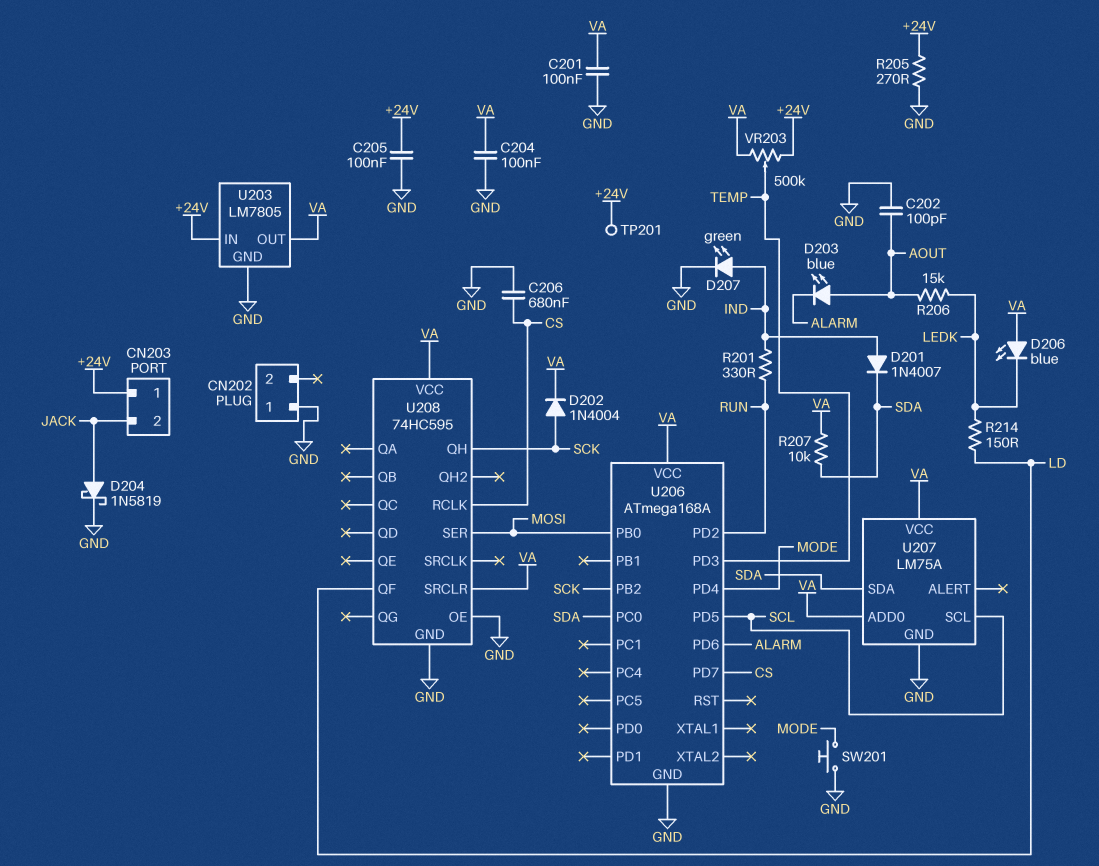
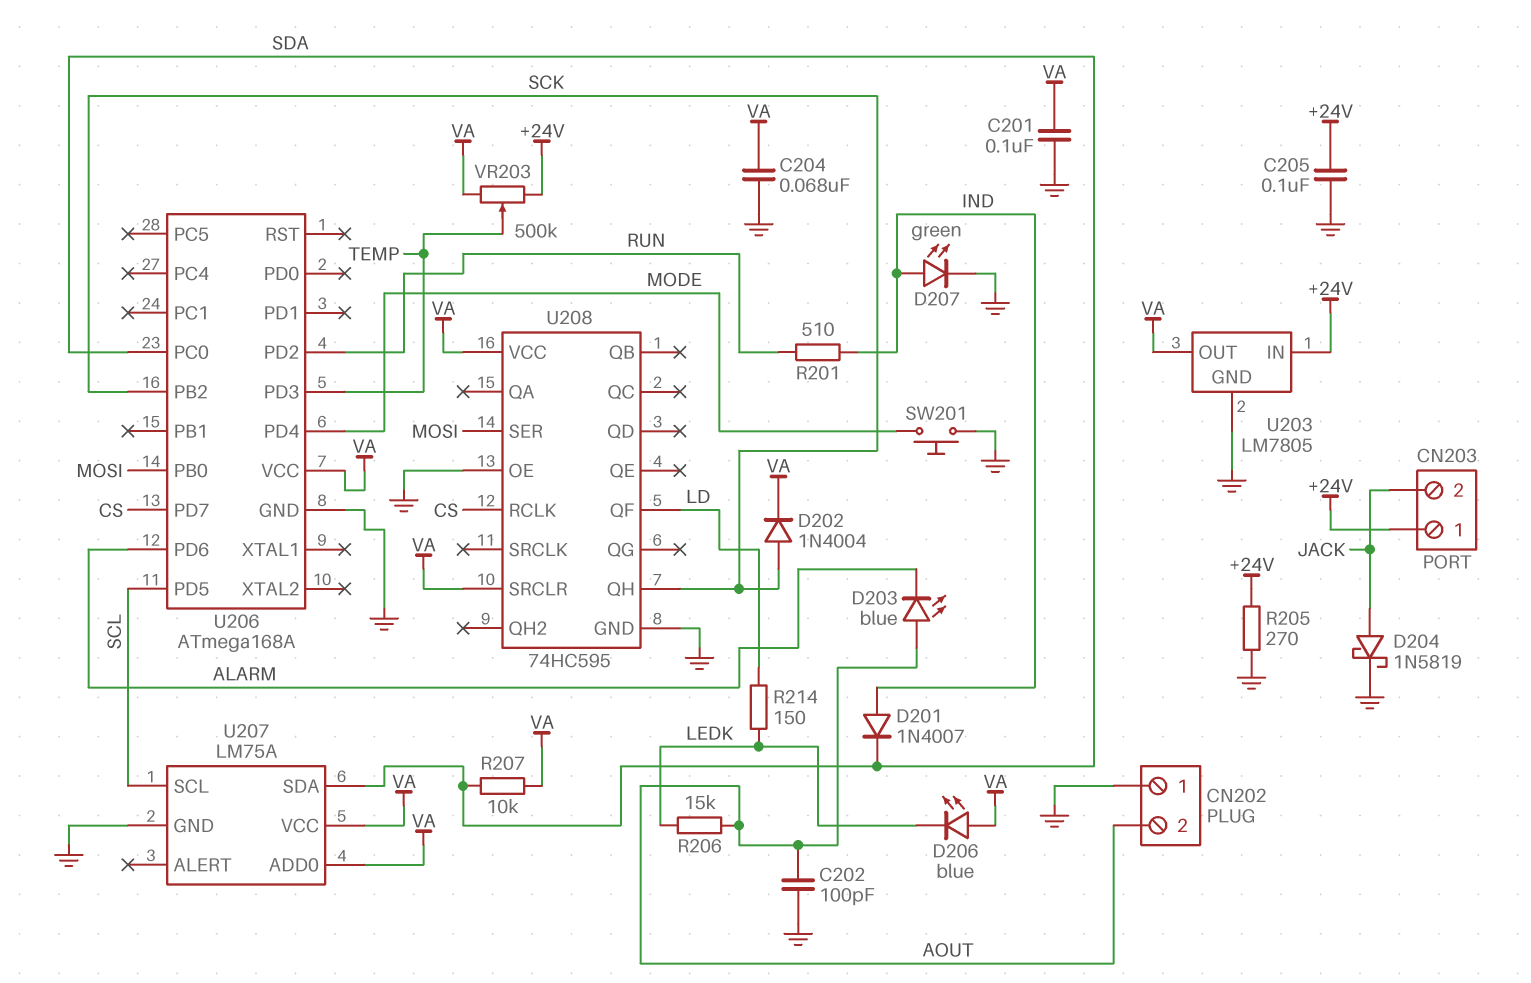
C204: 100nF (GND, VA) -> 68nF (GND, VA)
C206: 680nF (CS, GND) -> none
CN202 pin 2: none -> AOUT
R201: 330 (IND, RUN) -> 510 (IND, RUN)
TP201: test point (+24V) -> none

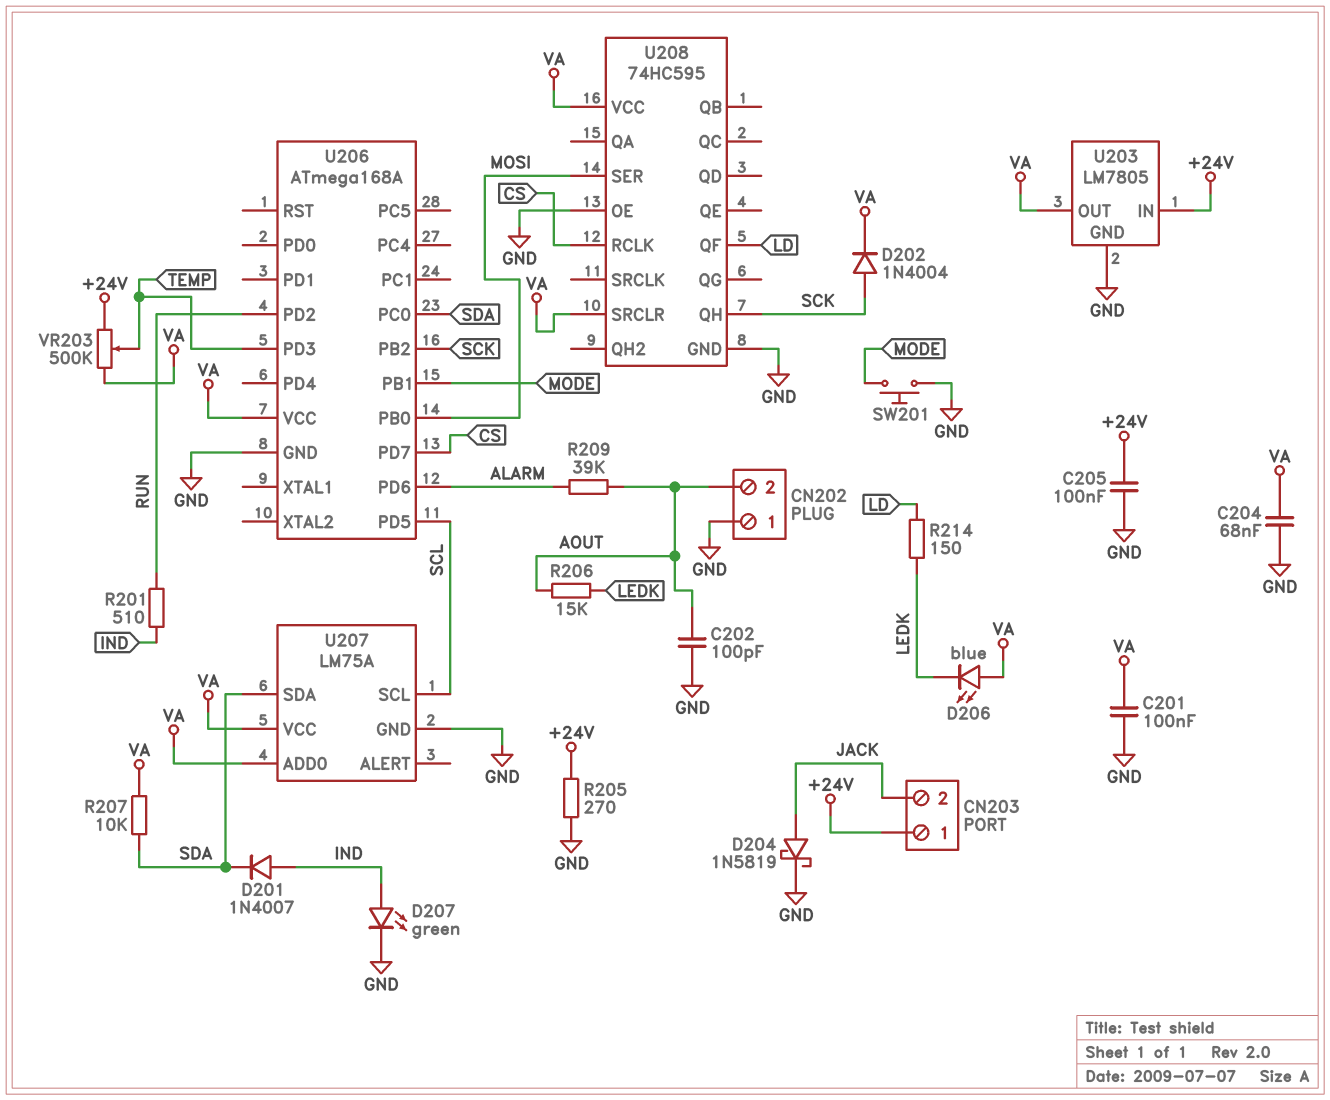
D203: LED blue (A AOUT, K ALARM) -> none
R209: none -> 39k (ALARM, AOUT)
U206 pin PB1: none -> MODE
U206 pin PD4: MODE -> none

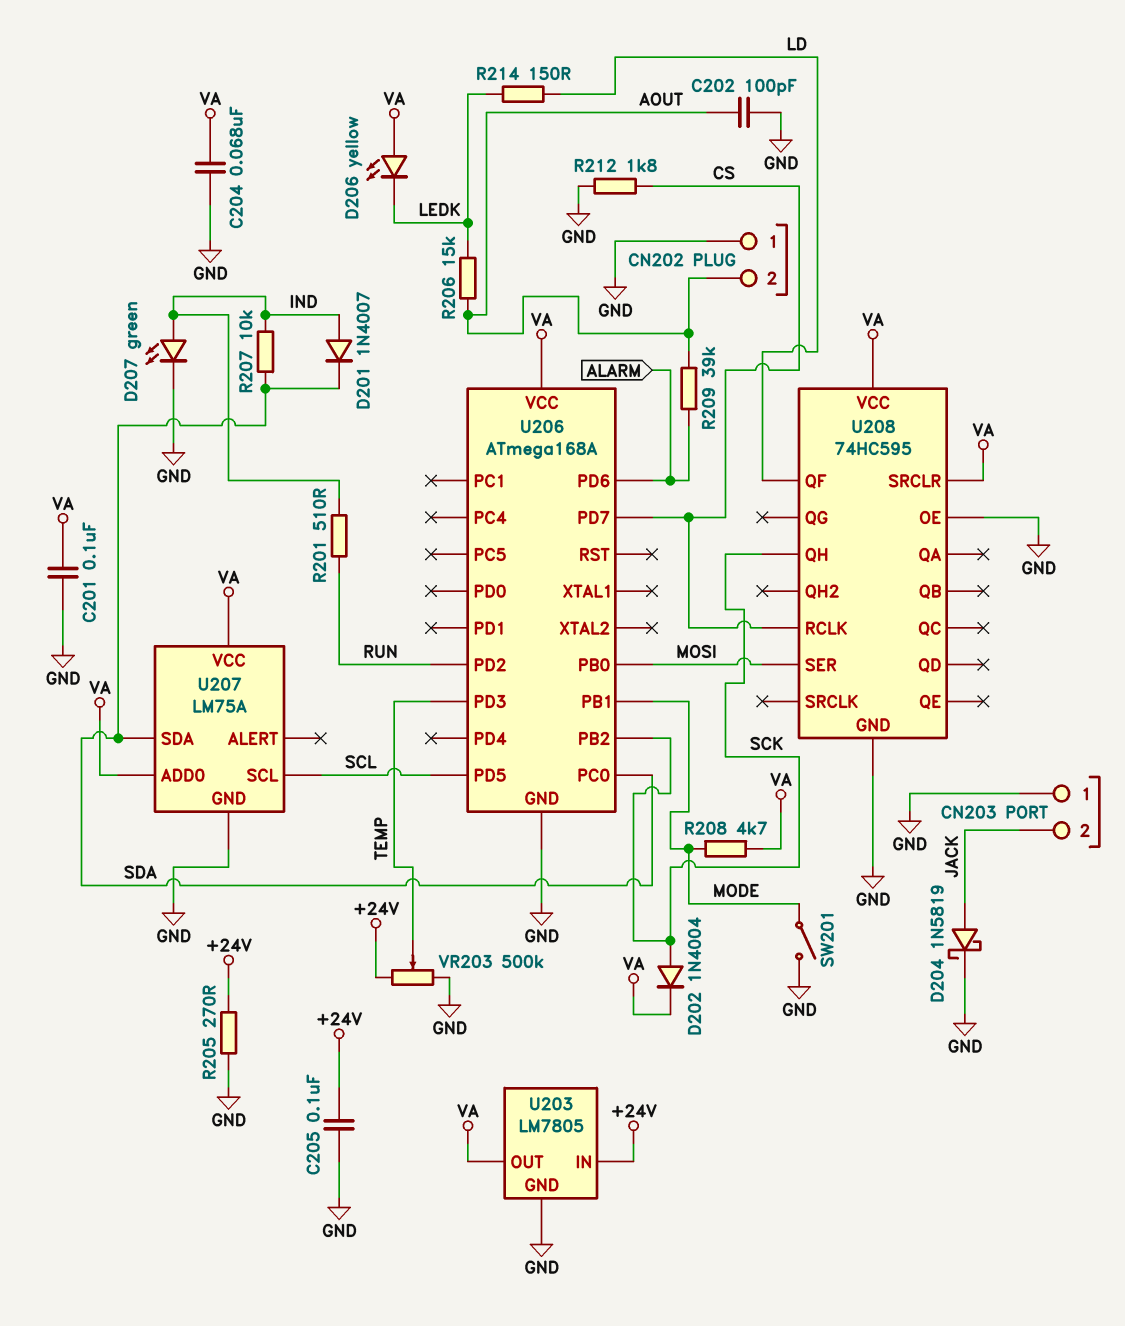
CN203 pin 1: +24V -> GND
D206: LED blue (A VA, K LEDK) -> LED yellow (A VA, K LEDK)
R207: 10k (SDA, VA) -> 10k (IND, SDA)
R208: none -> 4.7k (MODE, VA)
R212: none -> 1.8k (CS, GND)
SW201: button (GND, MODE) -> switch (GND, MODE)
VR203: 500k (+24V, VA, wiper TEMP) -> 500k (+24V, GND, wiper TEMP)

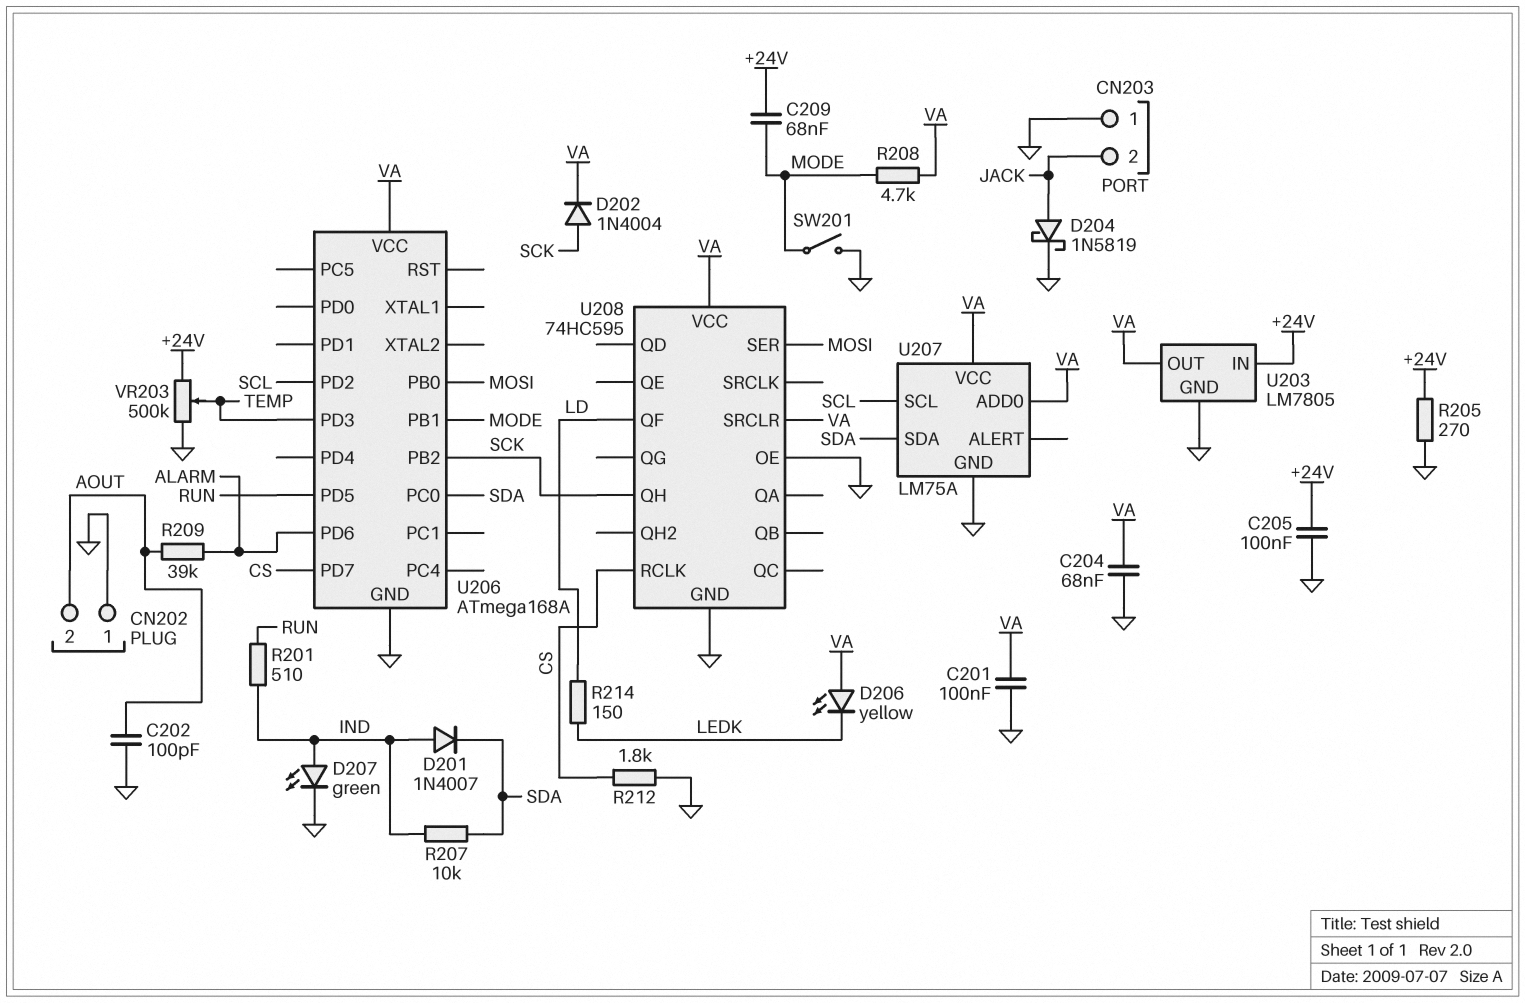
C209: none -> 68nF (+24V, MODE)
R206: 15k (AOUT, LEDK) -> none
U206 pin PD2: RUN -> SCL
U206 pin PD5: SCL -> RUN

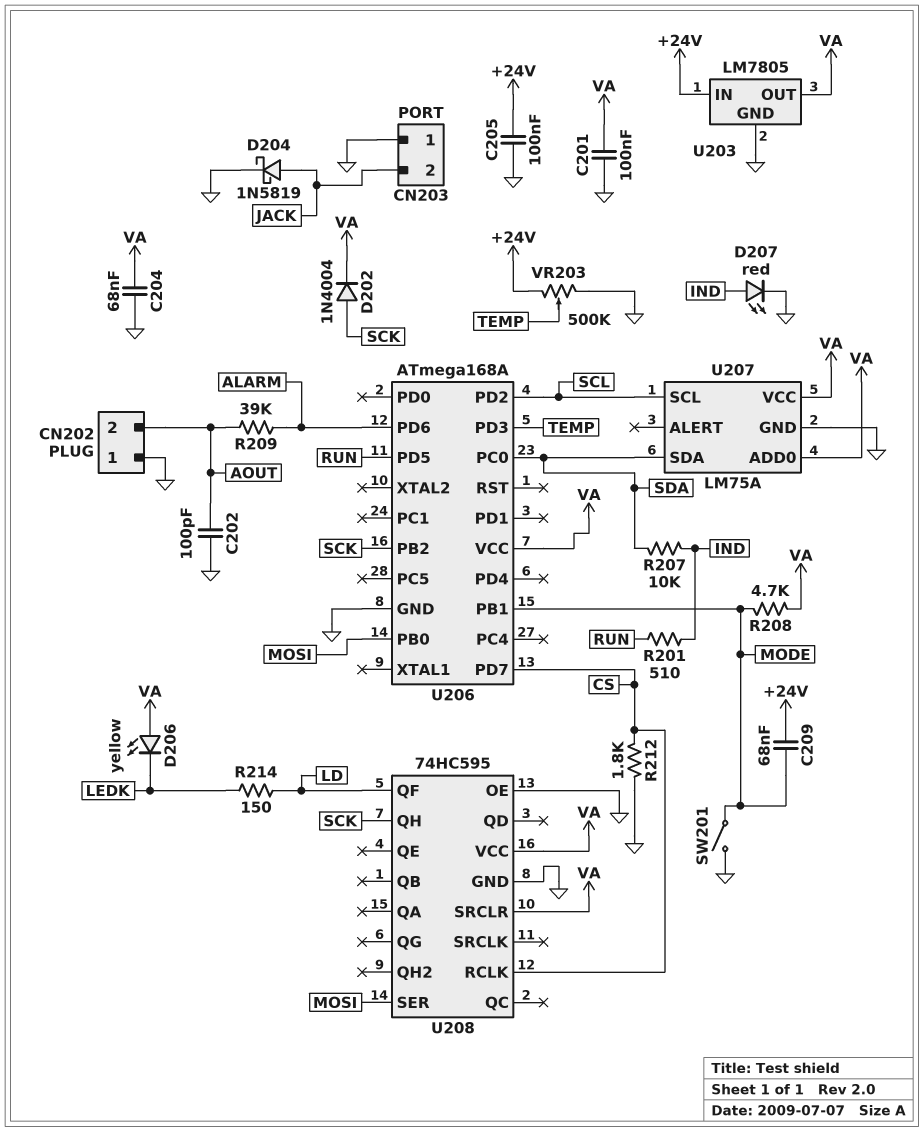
D201: diode 1N4007 (A IND, K SDA) -> none
D207: LED green (A IND, K GND) -> LED red (A IND, K GND)
R205: 270 (+24V, GND) -> none

